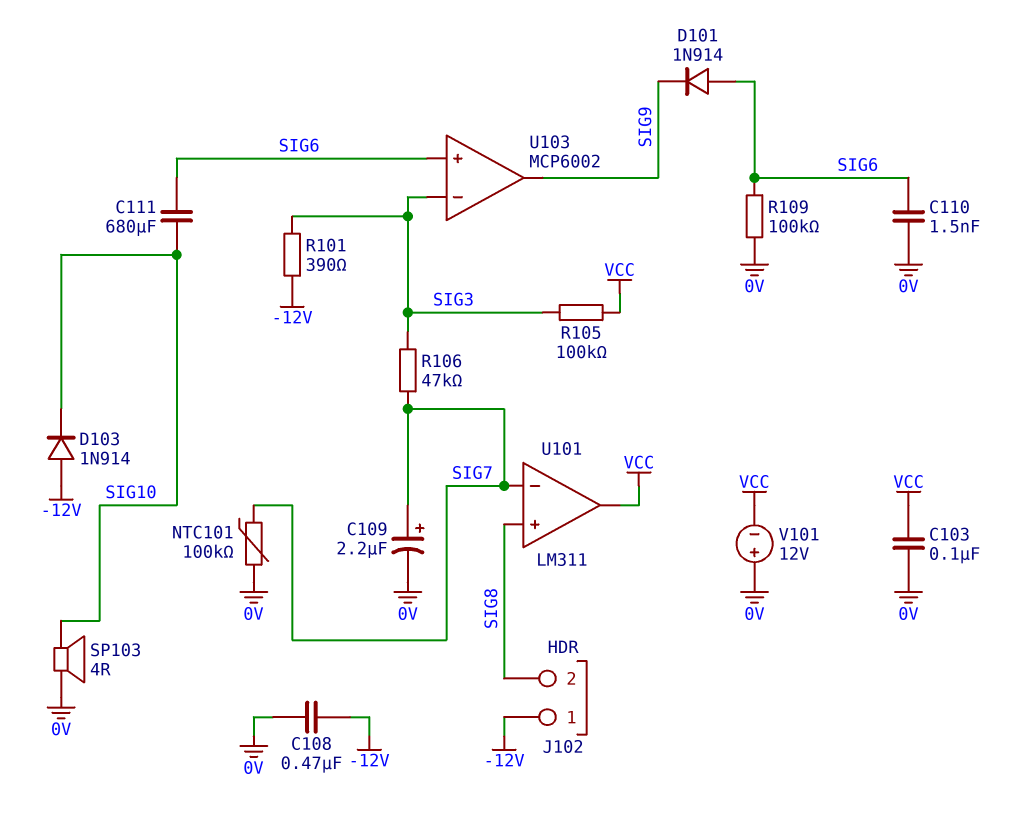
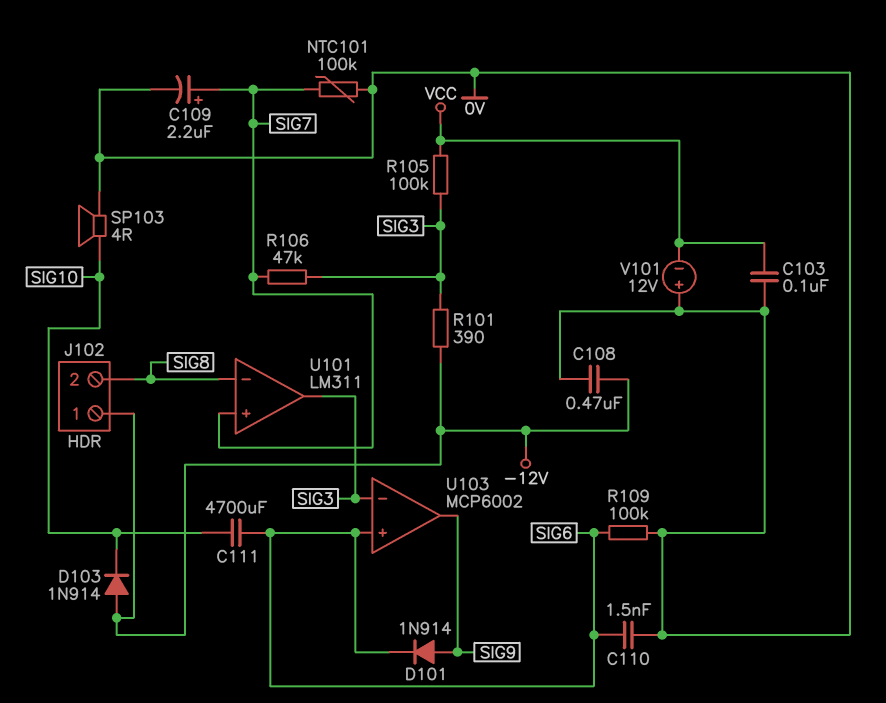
C111: 680uF (SIG6, SIG10) -> 4700uF (SIG6, SIG10)
D101: diode 1N914 (A SIG6, K SIG9) -> diode 1N914 (A SIG9, K SIG6)
U101 pin in+: SIG8 -> SIG7
U101 pin in-: SIG7 -> SIG8
U101 pin out: VCC -> SIG3

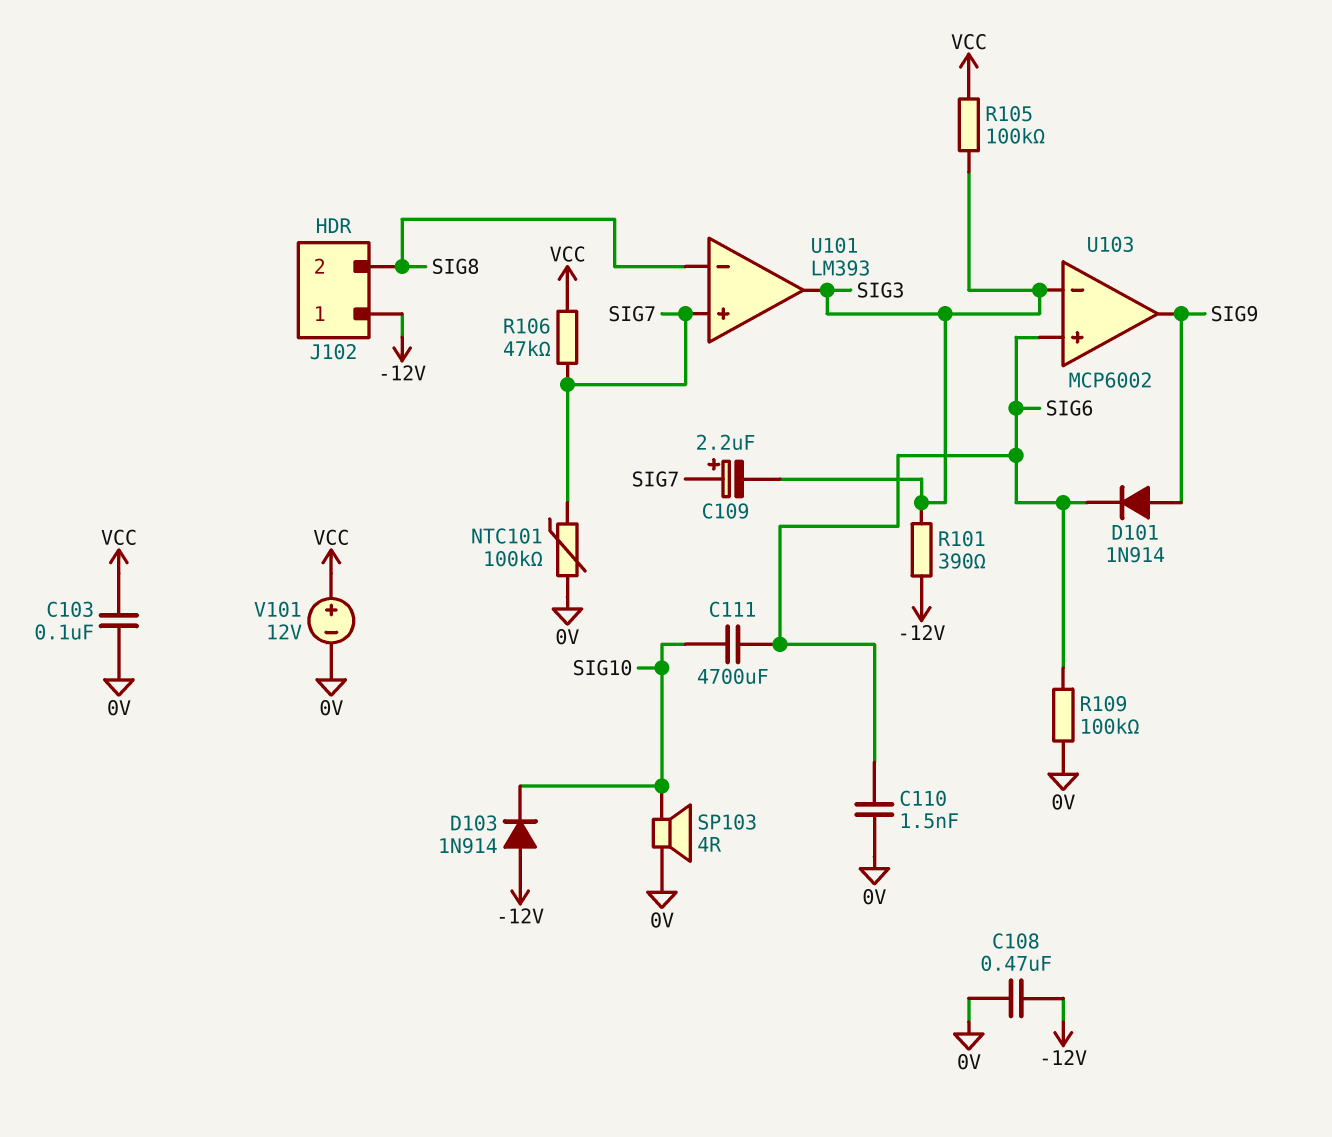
C109: 2.2uF (plus SIG7, minus 0V) -> 2.2uF (plus SIG7, minus SIG3)
R106: 47k (SIG3, SIG7) -> 47k (SIG7, VCC)
U101: LM311 -> LM393
V101: 12V (plus 0V, minus VCC) -> 12V (plus VCC, minus 0V)

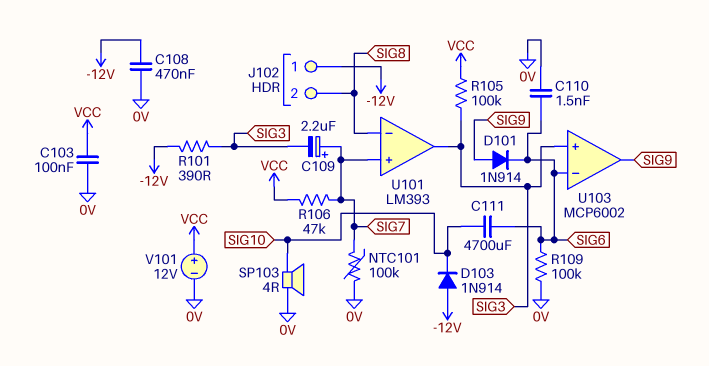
U103 pin in+: SIG6 -> SIG3
U103 pin in-: SIG3 -> SIG6

